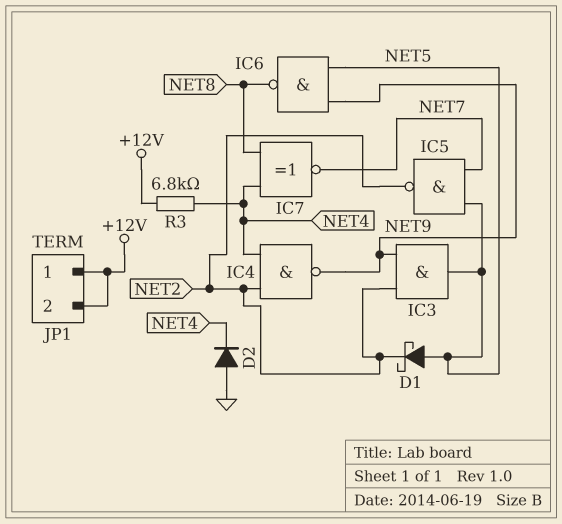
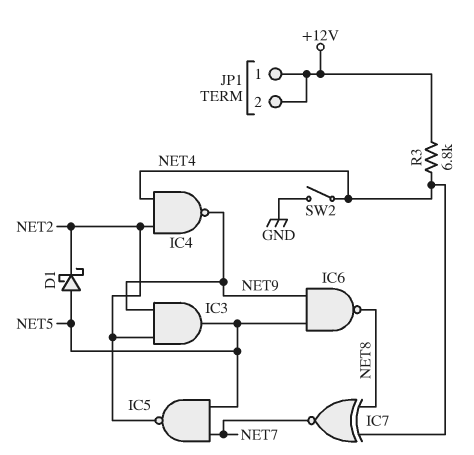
D2: diode (A GND, K NET4) -> none
SW2: none -> switch (GND, NET4)

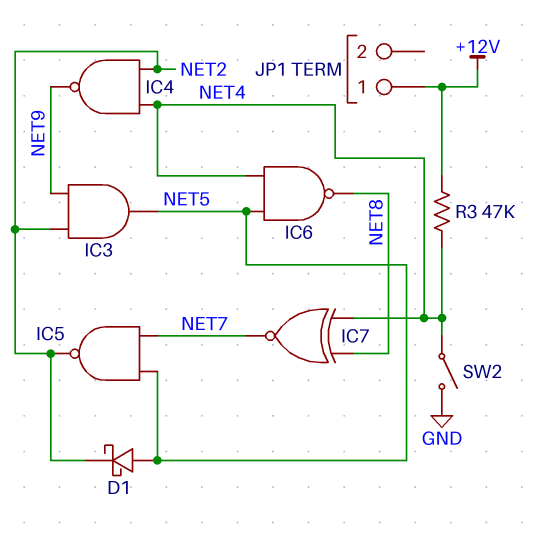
IC6: NAND (in NET5, in NET9, out NET8) -> NAND (in NET4, in NET5, out NET8)
JP1 pin 2: +12V -> none
R3: 6.8k (+12V, NET4) -> 47k (+12V, NET4)

